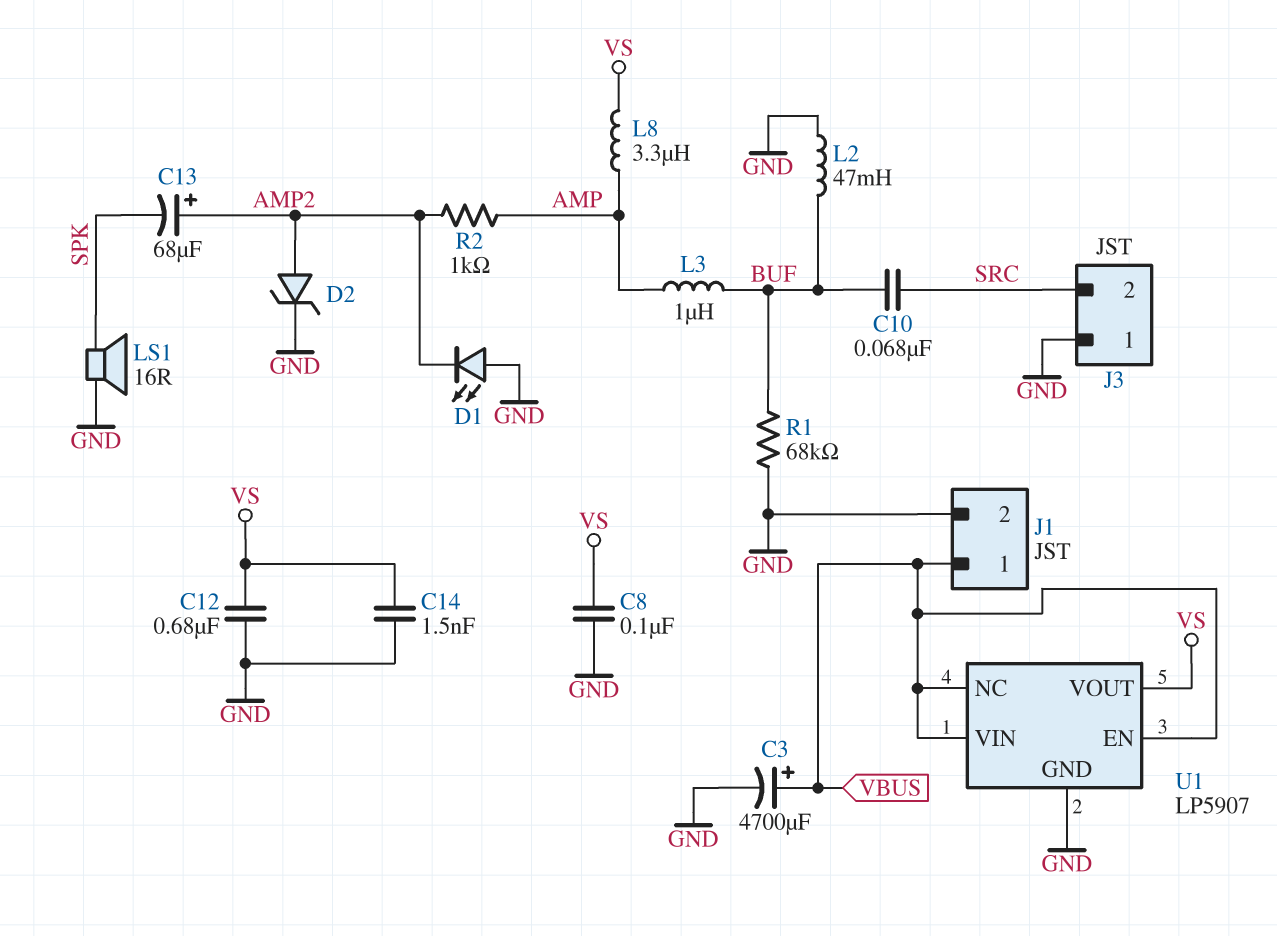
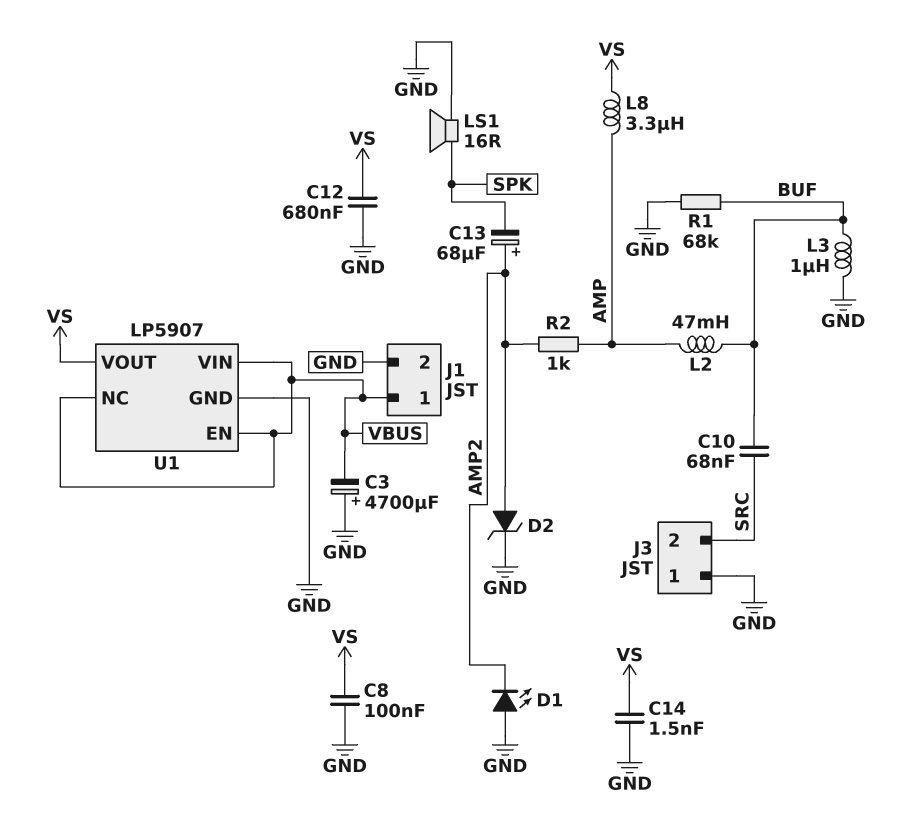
C3: 4700uF (plus VBUS, minus GND) -> 4700uF (plus GND, minus VBUS)
L2: 47mH (BUF, GND) -> 47mH (AMP, BUF)
L3: 1uH (AMP, BUF) -> 1uH (BUF, GND)

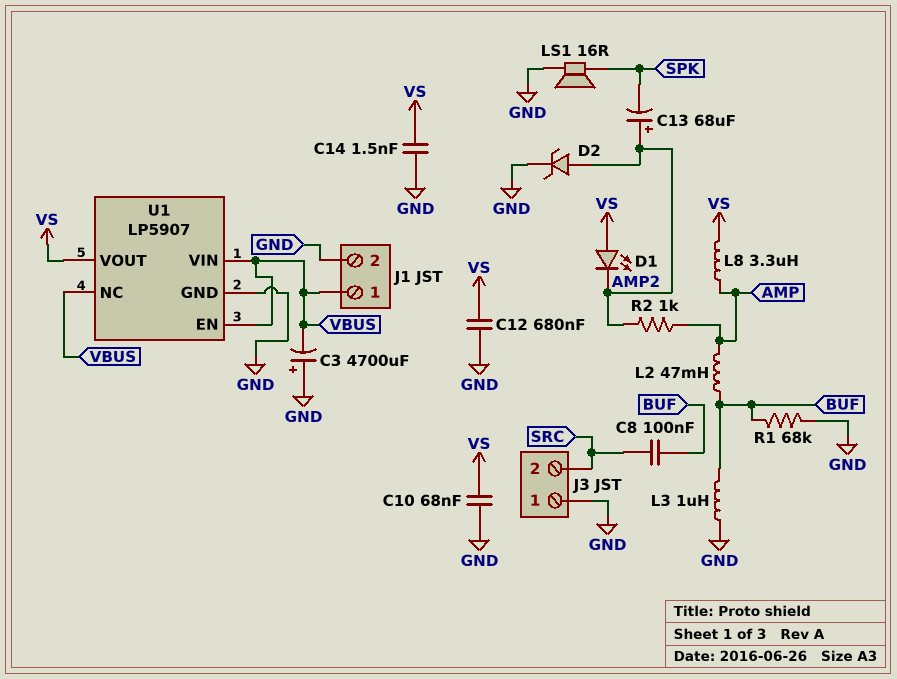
C8: 100nF (GND, VS) -> 100nF (BUF, SRC)
C10: 68nF (BUF, SRC) -> 68nF (GND, VS)
D1: LED (A GND, K AMP2) -> LED (A VS, K AMP2)

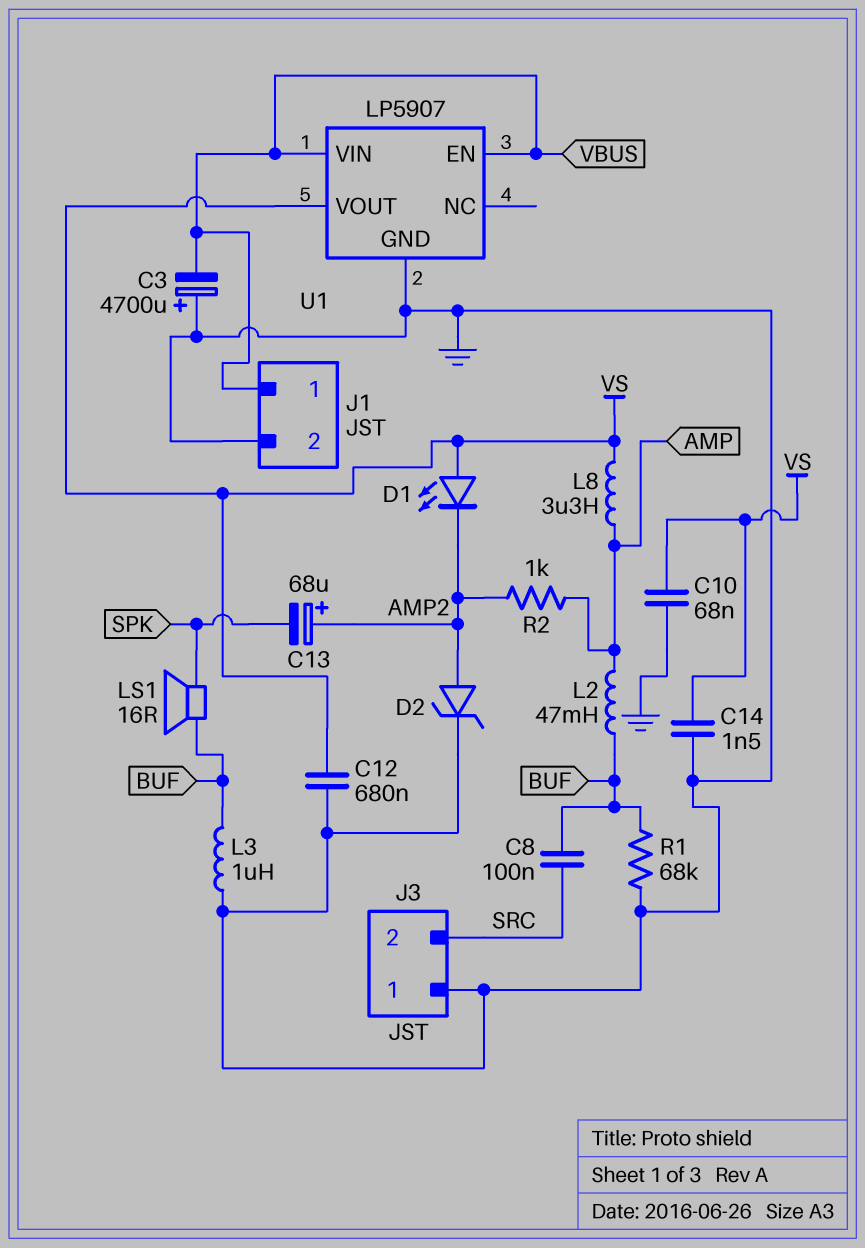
LS1: speaker 16R (GND, SPK) -> speaker 16R (BUF, SPK)
U1 pin NC: VBUS -> none

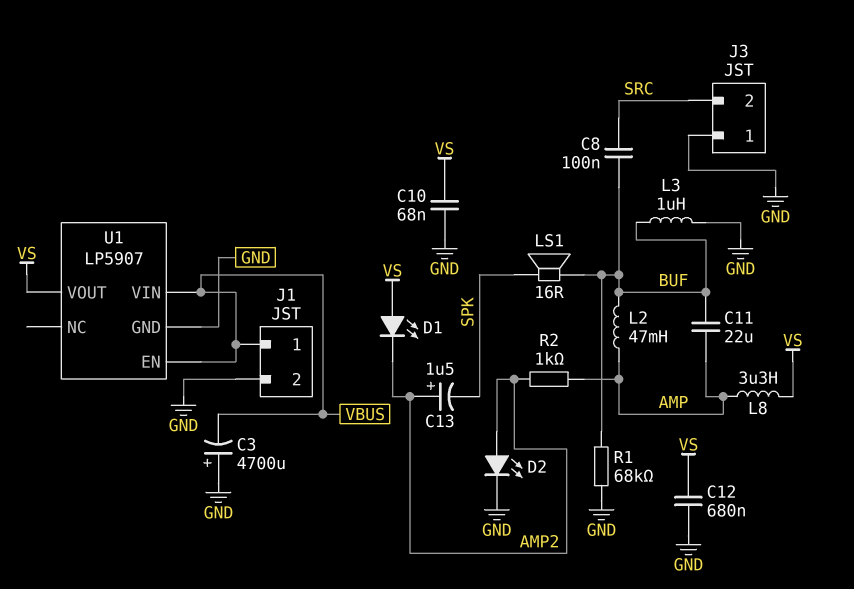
C11: none -> 22uF (AMP, BUF)
C13: 68uF (plus AMP2, minus SPK) -> 1.5uF (plus AMP2, minus SPK)
C14: 1.5nF (GND, VS) -> none
D2: zener (A AMP2, K GND) -> LED (A AMP2, K GND)

